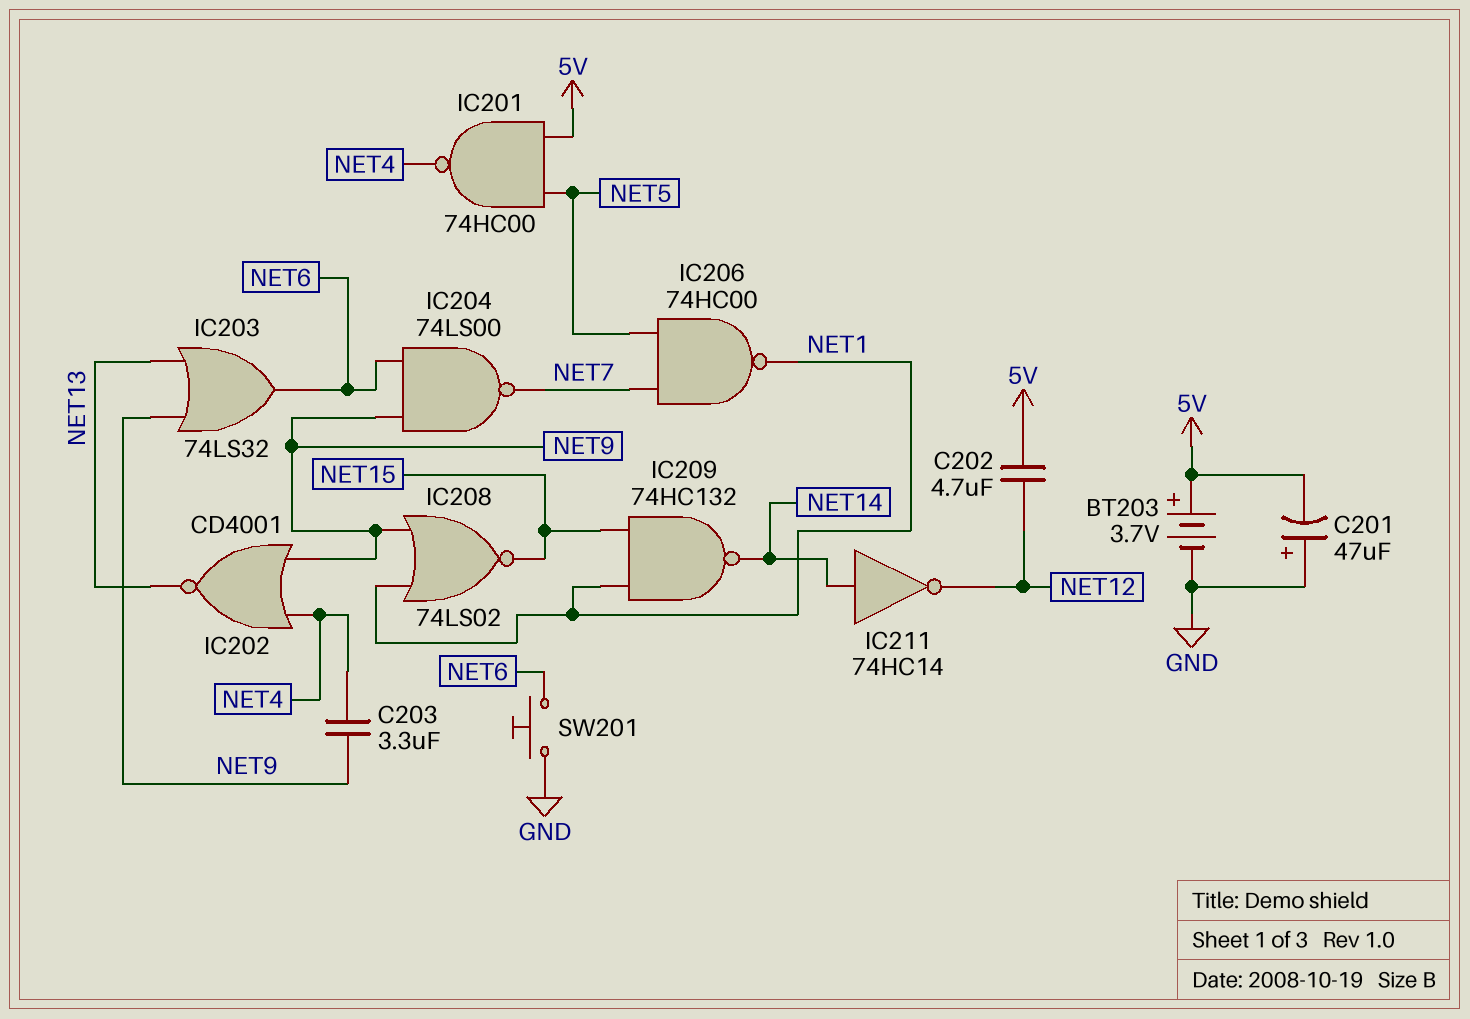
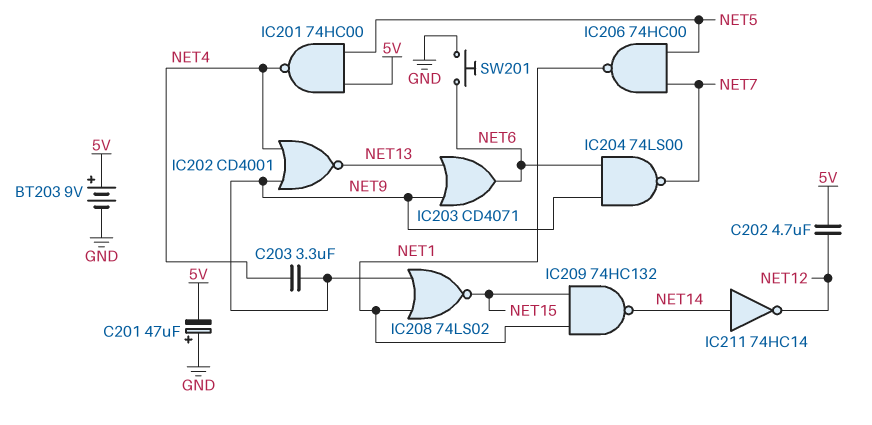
BT203: 3.7V (plus 5V, minus GND) -> 9V (plus 5V, minus GND)
IC203: OR 74LS32 (in NET9, in NET13, out NET6) -> OR CD4071 (in NET9, in NET13, out NET6)

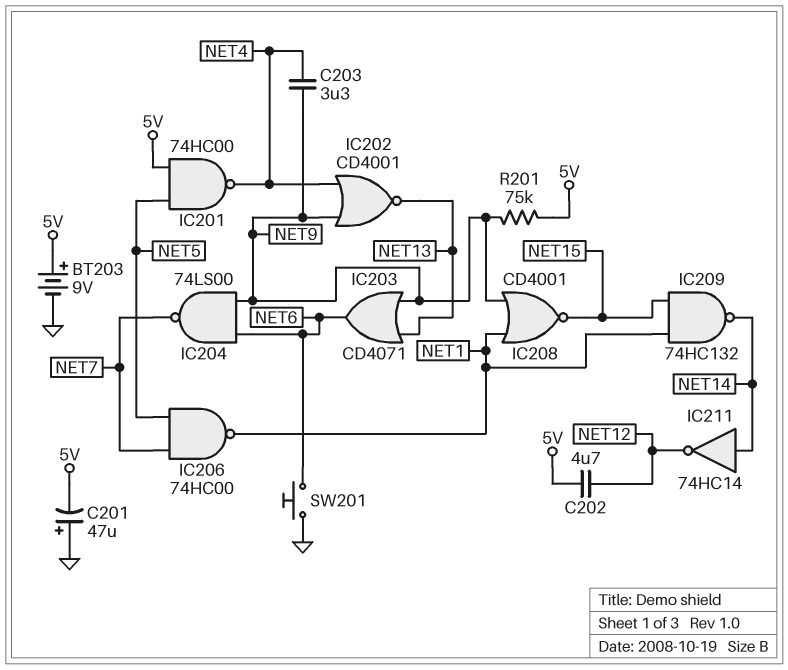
IC208: NOR 74LS02 (in NET1, in NET9, out NET15) -> NOR CD4001 (in NET1, in NET9, out NET15)
R201: none -> 75k (5V, NET9)

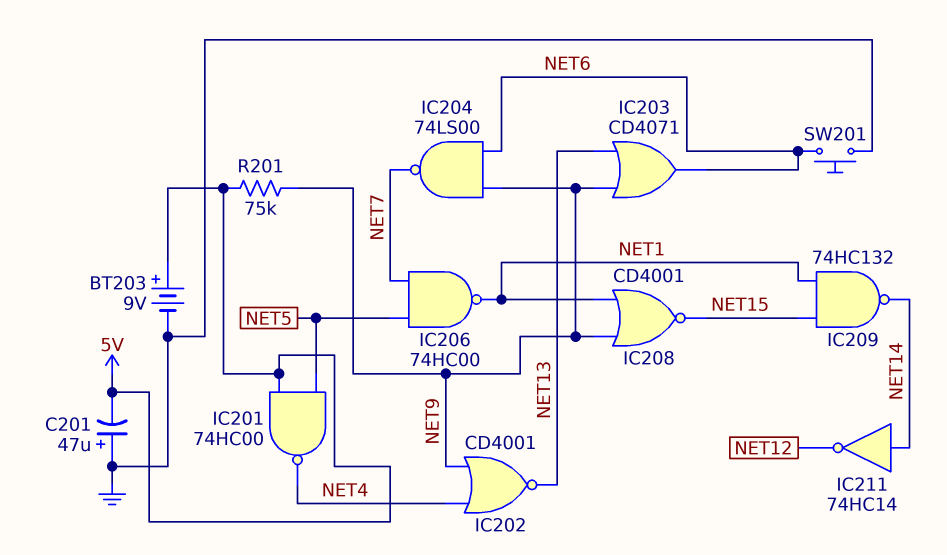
C202: 4.7uF (5V, NET12) -> none
C203: 3.3uF (NET4, NET9) -> none

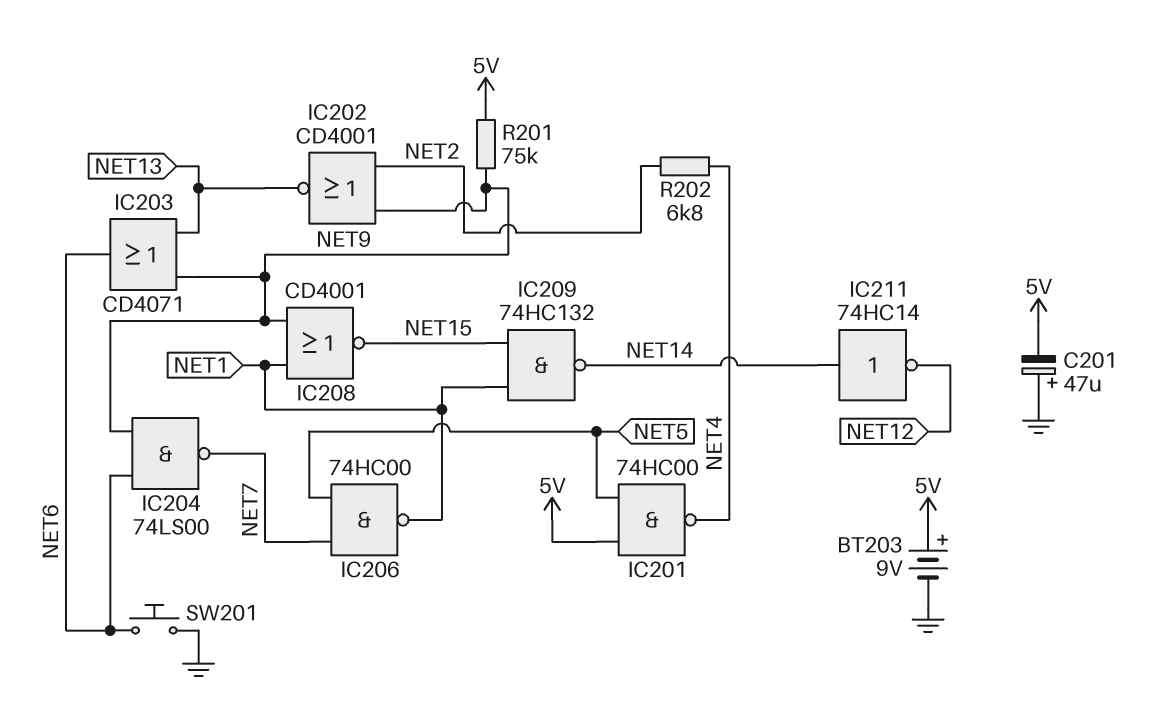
IC202: NOR CD4001 (in NET4, in NET9, out NET13) -> NOR CD4001 (in NET2, in NET9, out NET13)
R202: none -> 6.8k (NET2, NET4)

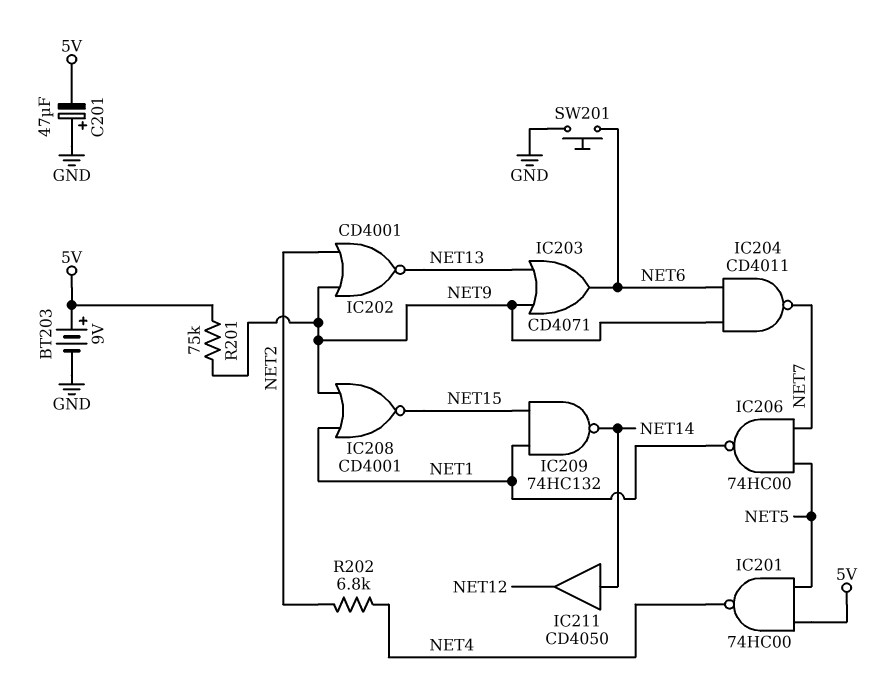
IC204: NAND 74LS00 (in NET6, in NET9, out NET7) -> NAND CD4011 (in NET6, in NET9, out NET7)
IC211: NOT 74HC14 (in NET14, out NET12) -> buffer CD4050 (in NET14, out NET12)

